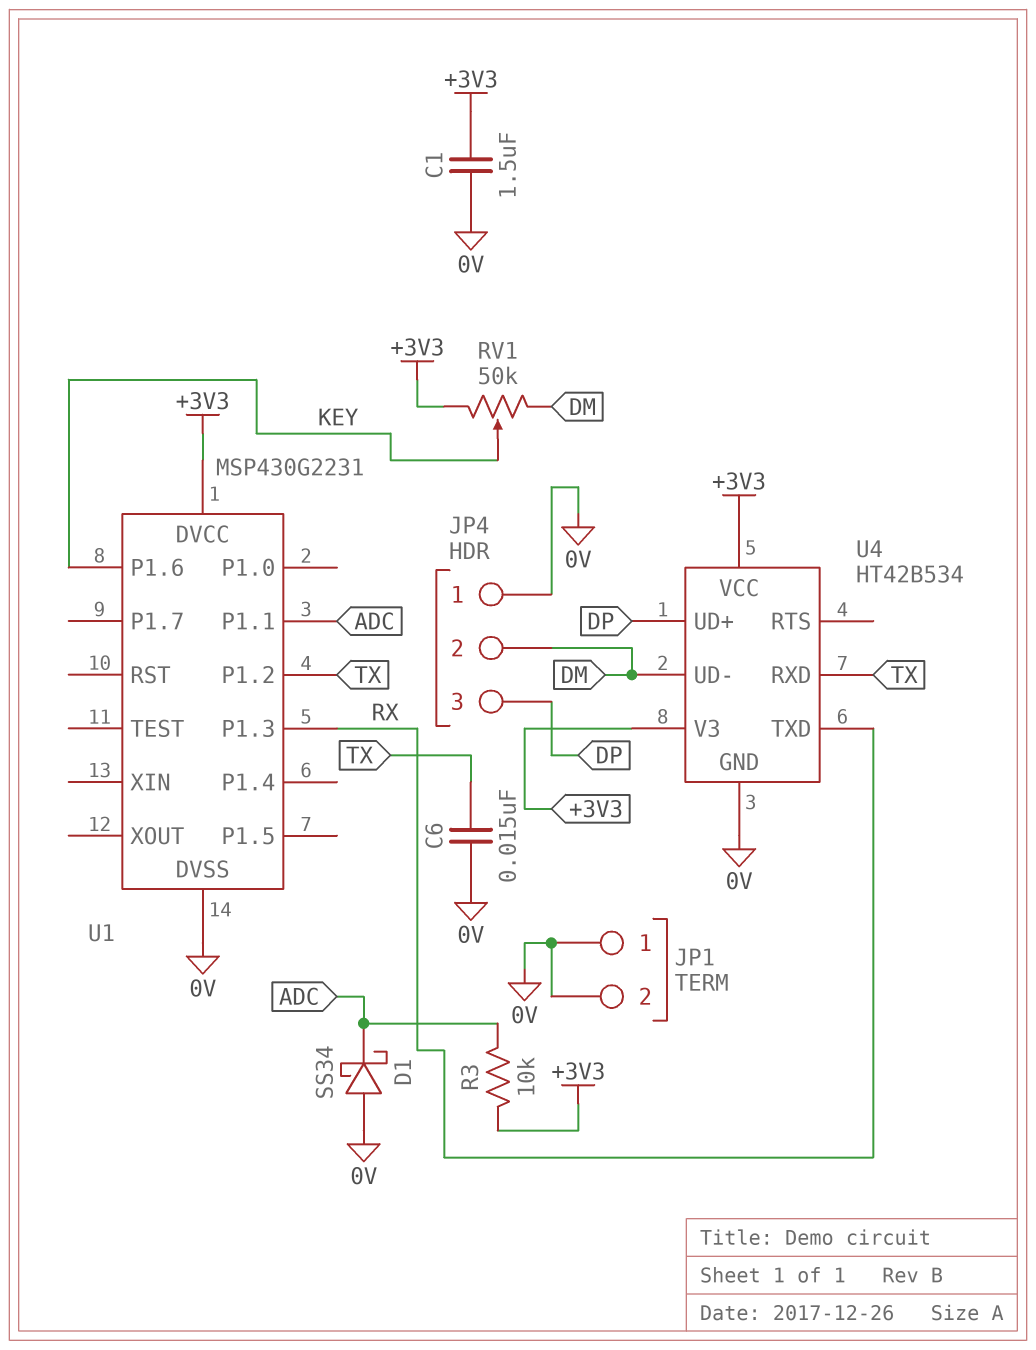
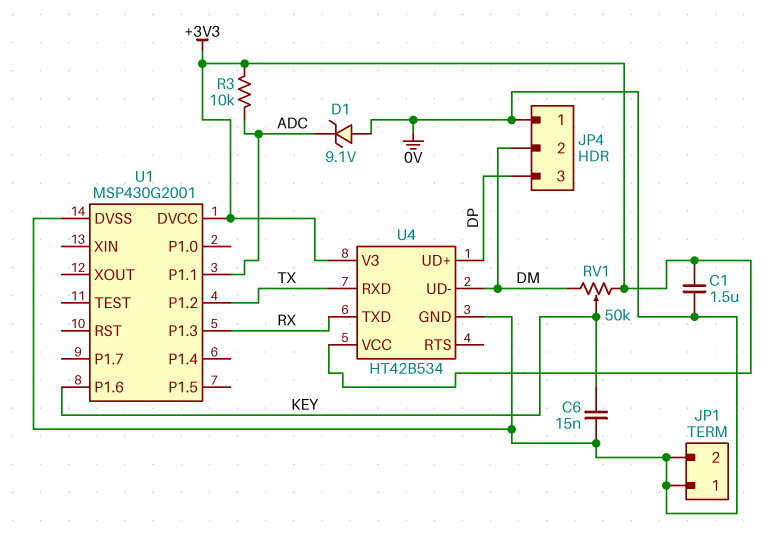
C6: 15nF (0V, TX) -> 15nF (0V, KEY)
D1: schottky SS34 (A 0V, K ADC) -> zener 9.1V (A 0V, K ADC)
U1: MSP430G2231 -> MSP430G2001

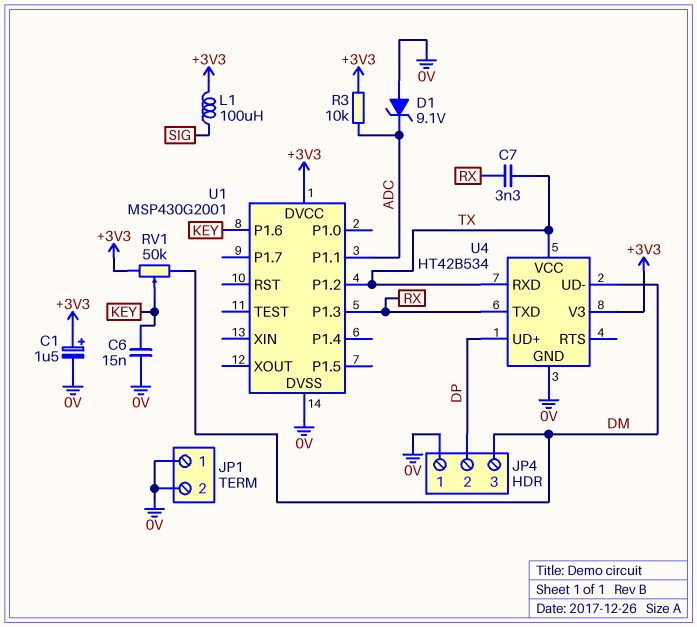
C1: 1.5uF (+3V3, 0V) -> 1.5uF (plus +3V3, minus 0V)
C7: none -> 3.3nF (RX, TX)
JP4 pin 2: DM -> DP
JP4 pin 3: DP -> DM
L1: none -> 100uH (+3V3, SIG)
U4 pin VCC: +3V3 -> TX

